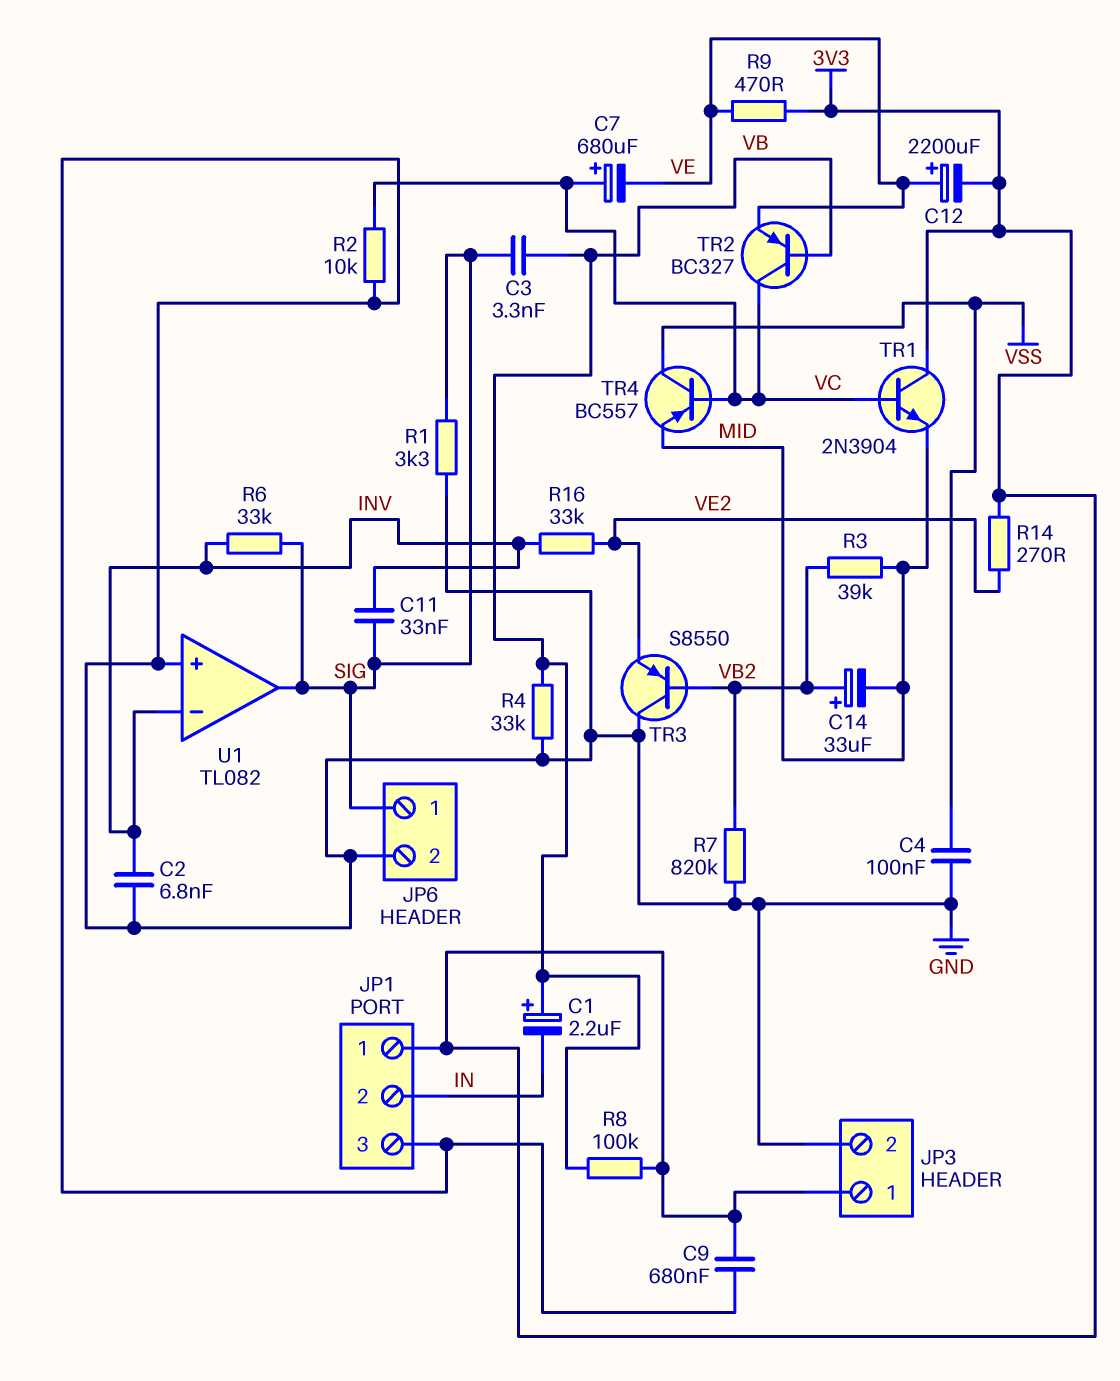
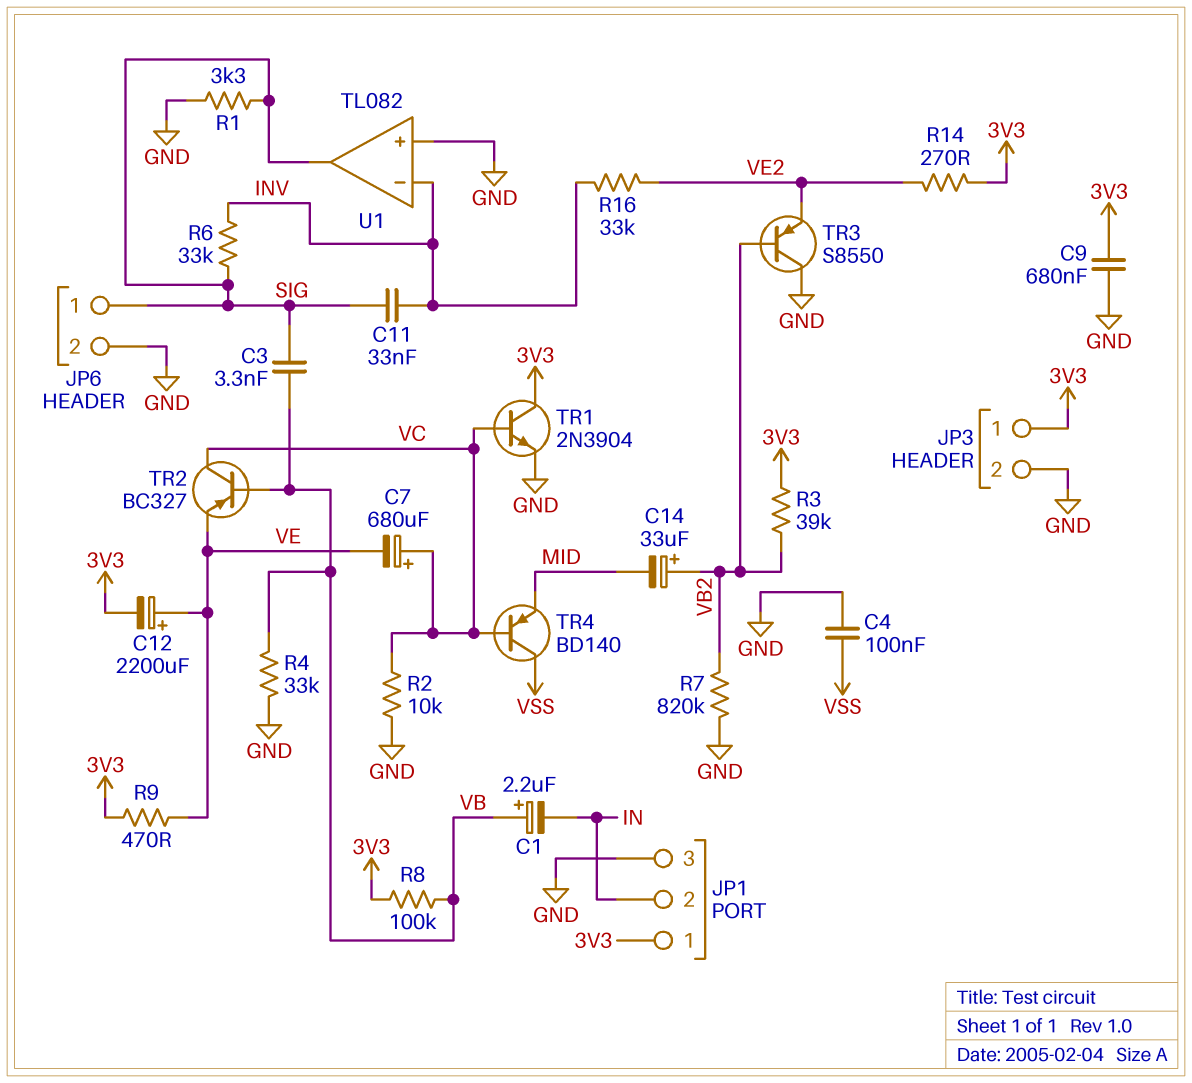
C2: 6.8nF (GND, INV) -> none
R3: 39k (MID, VB2) -> 39k (3V3, VB2)
TR1: NPN 2N3904 (B VC, C 3V3, E MID) -> NPN 2N3904 (B VC, C 3V3, E GND)
TR4: PNP BC557 (B VC, C VSS, E MID) -> PNP BD140 (B VC, C VSS, E MID)

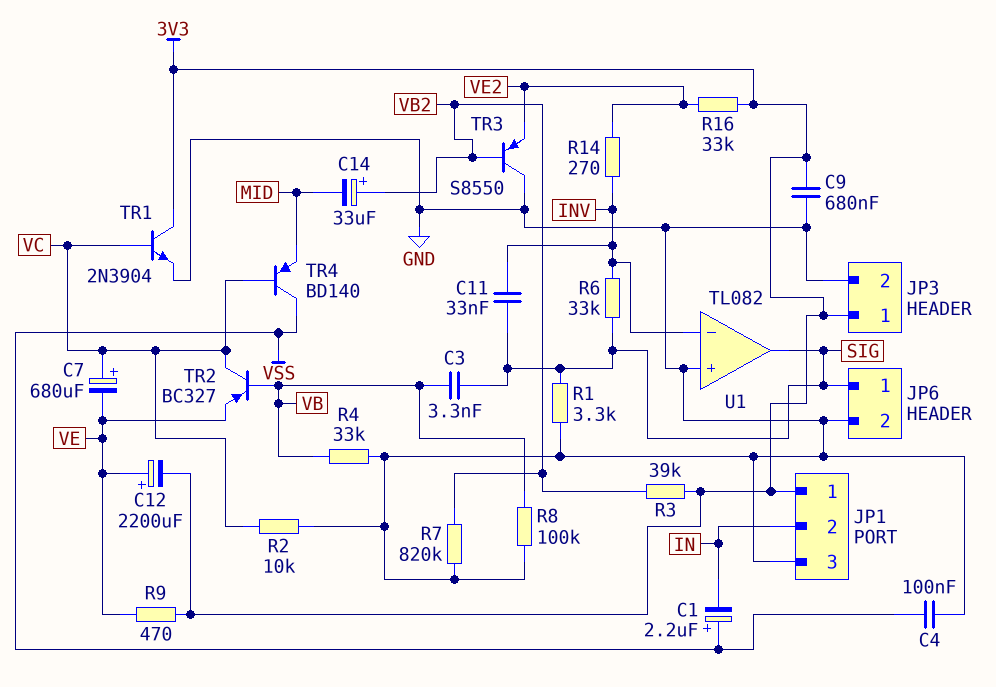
C1: 2.2uF (plus VB, minus IN) -> 2.2uF (plus VSS, minus IN)
R8: 100k (3V3, VB) -> 100k (GND, VB)
R14: 270 (3V3, VE2) -> 270 (INV, VE2)
R16: 33k (INV, VE2) -> 33k (3V3, VE2)

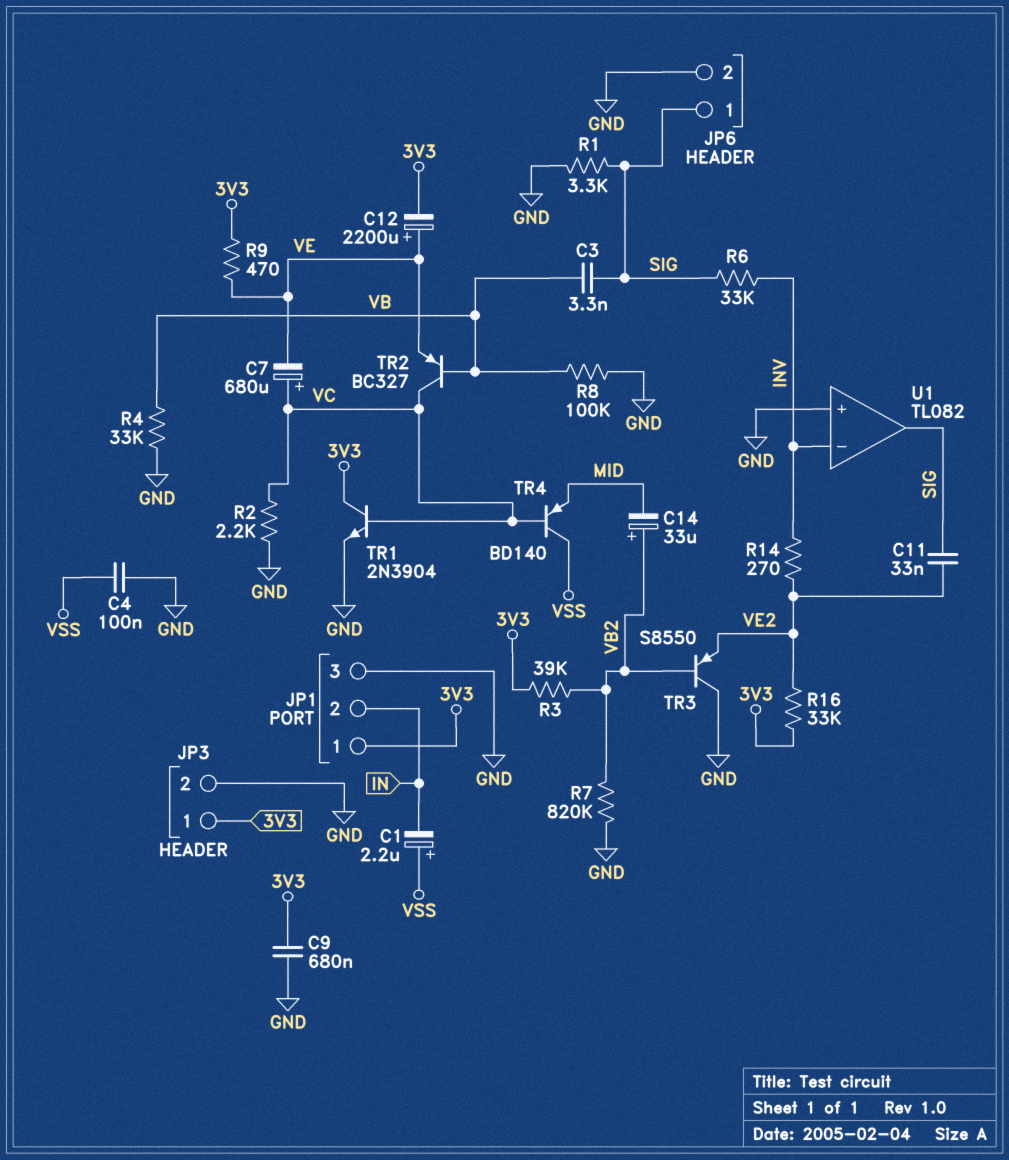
C11: 33nF (INV, SIG) -> 33nF (SIG, VE2)
R2: 10k (GND, VC) -> 2.2k (GND, VC)

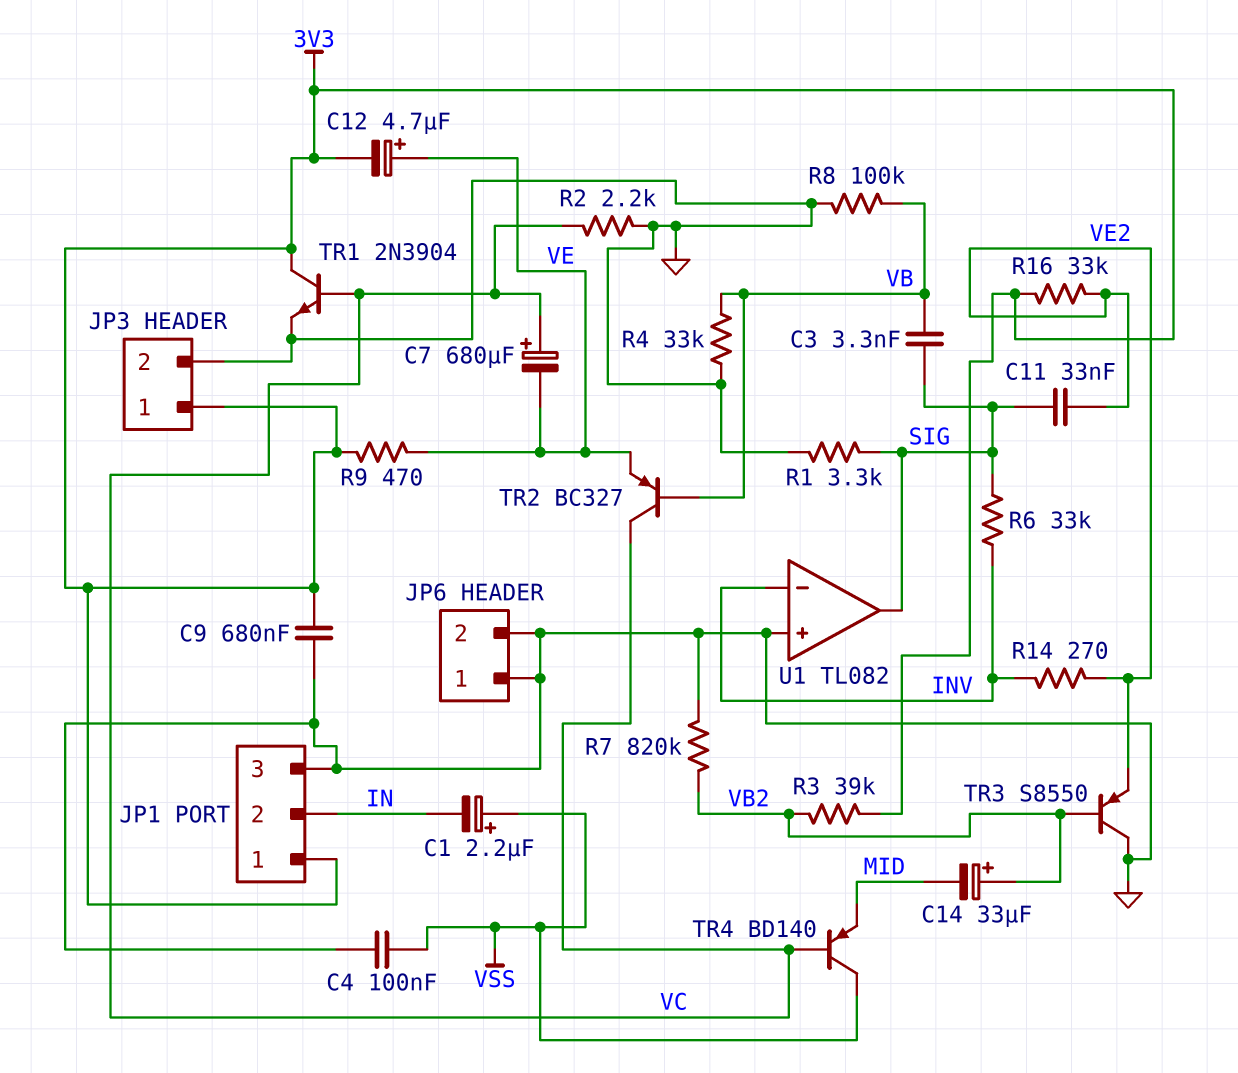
C12: 2200uF (plus VE, minus 3V3) -> 4.7uF (plus VE, minus 3V3)
JP6 pin 1: SIG -> GND

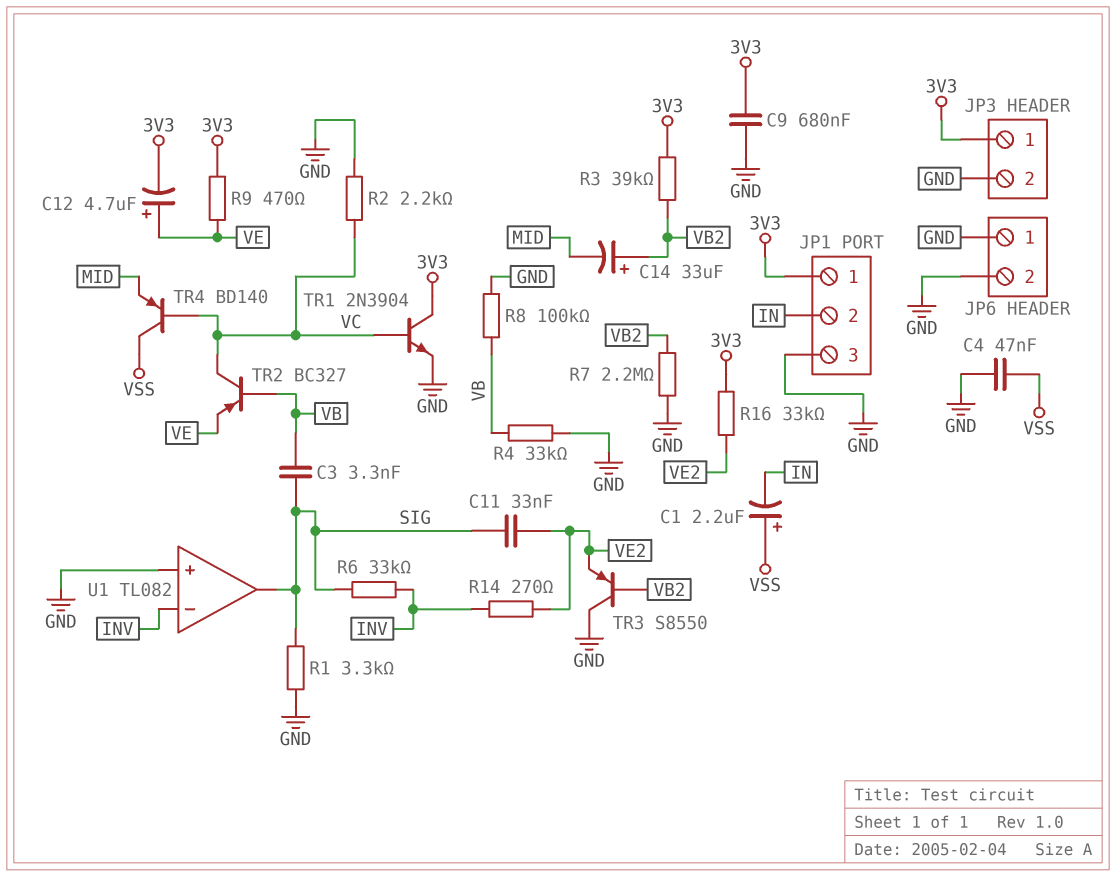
C4: 100nF (GND, VSS) -> 47nF (GND, VSS)
C7: 680uF (plus VC, minus VE) -> none
R7: 820k (GND, VB2) -> 2.2M (GND, VB2)

